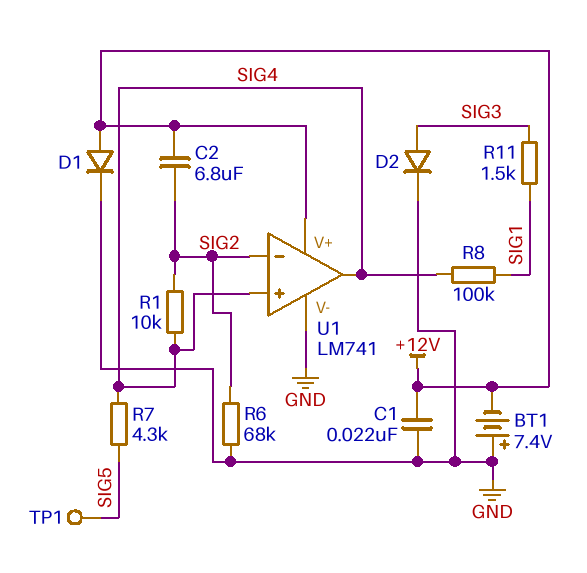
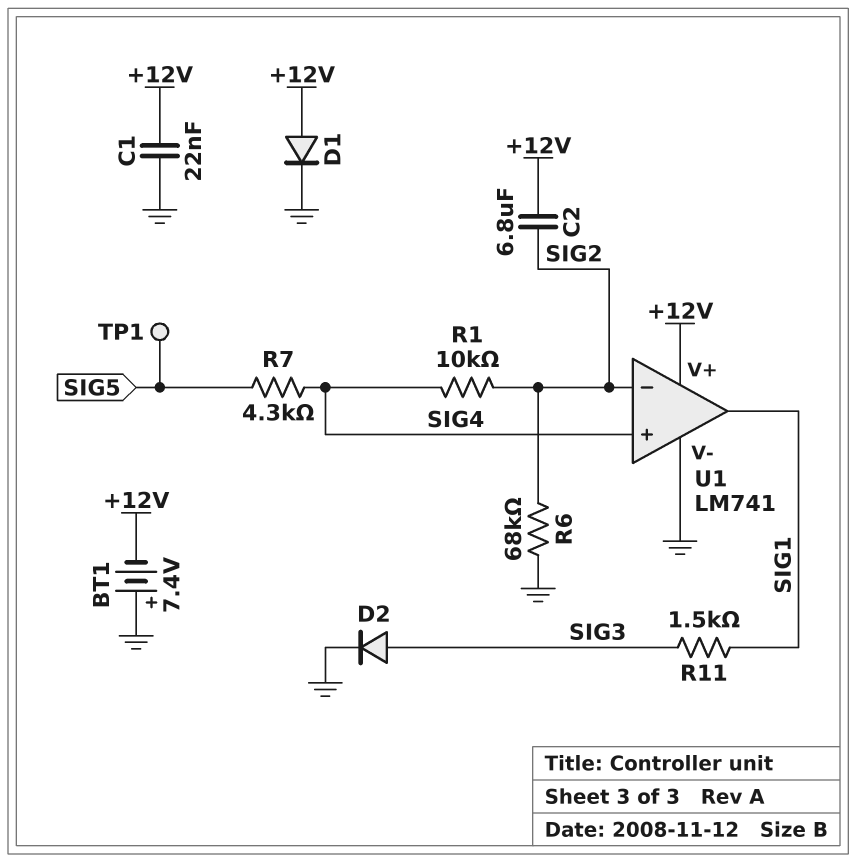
R8: 100k (SIG1, SIG4) -> none
U1 pin out: SIG4 -> SIG1

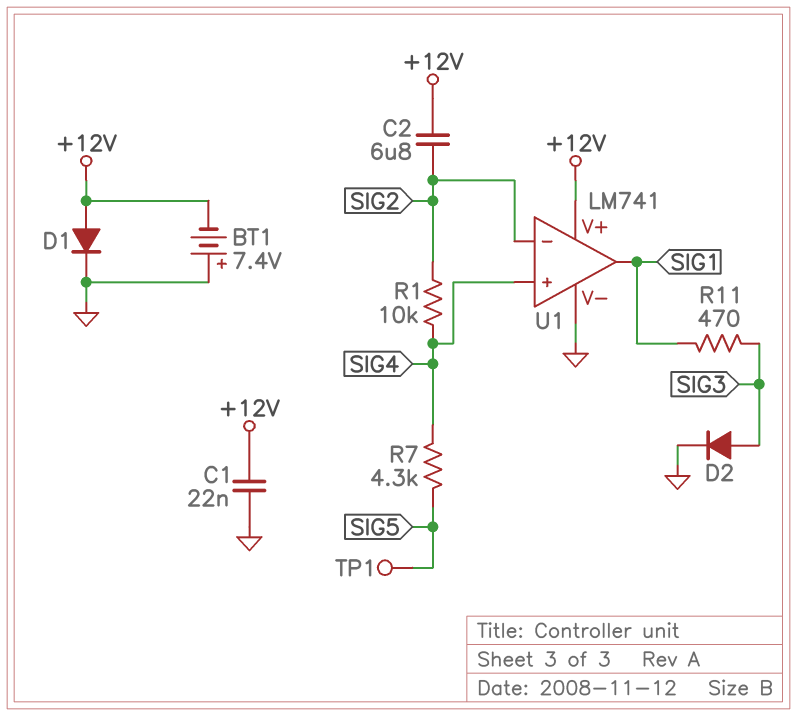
R6: 68k (GND, SIG2) -> none
R11: 1.5k (SIG1, SIG3) -> 470 (SIG1, SIG3)

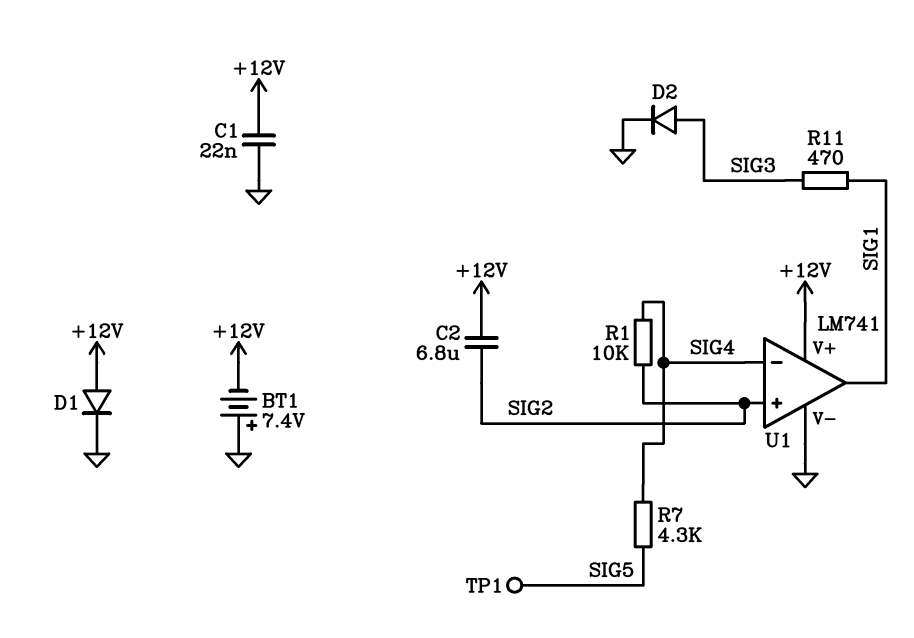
U1 pin in+: SIG4 -> SIG2
U1 pin in-: SIG2 -> SIG4

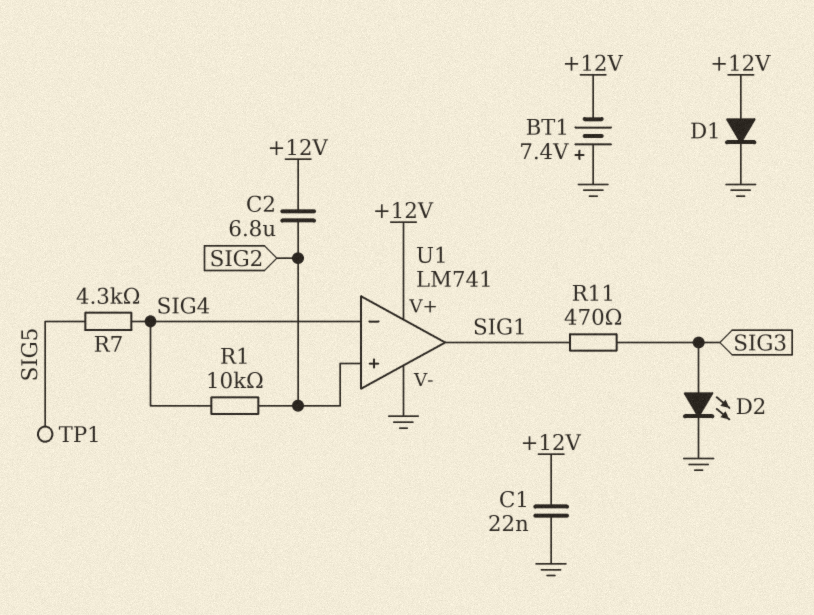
D2: diode (A SIG3, K GND) -> LED (A SIG3, K GND)

